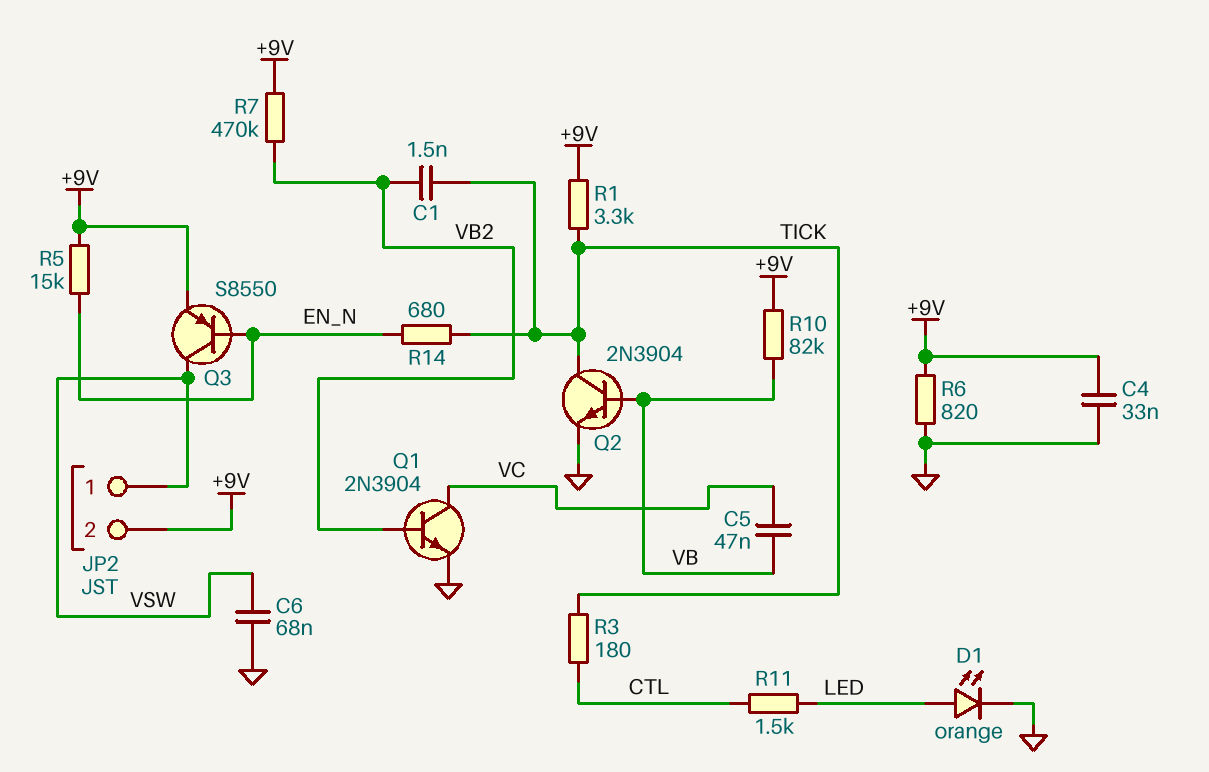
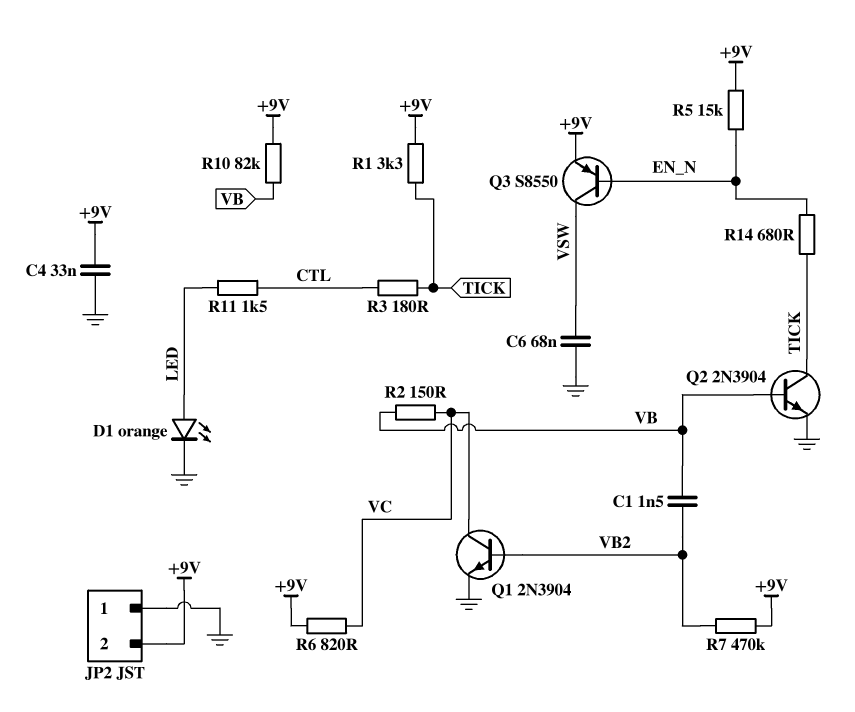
C1: 1.5nF (TICK, VB2) -> 1.5nF (VB, VB2)
C5: 47nF (VB, VC) -> none
JP2 pin 1: VSW -> GND
R2: none -> 150 (VB, VC)
R6: 820 (+9V, GND) -> 820 (+9V, VC)

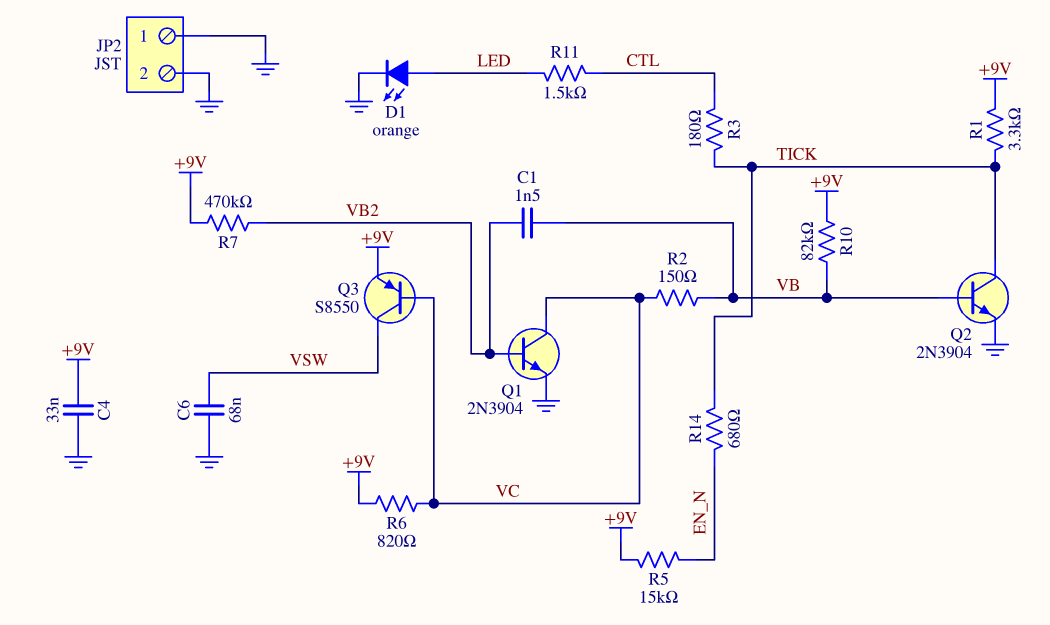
JP2 pin 2: +9V -> GND
Q3: PNP S8550 (B EN_N, C VSW, E +9V) -> PNP S8550 (B VC, C VSW, E +9V)

